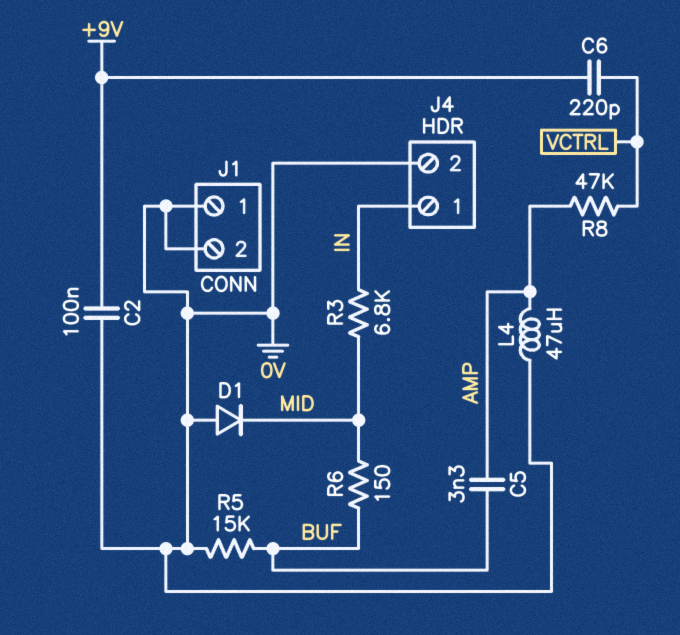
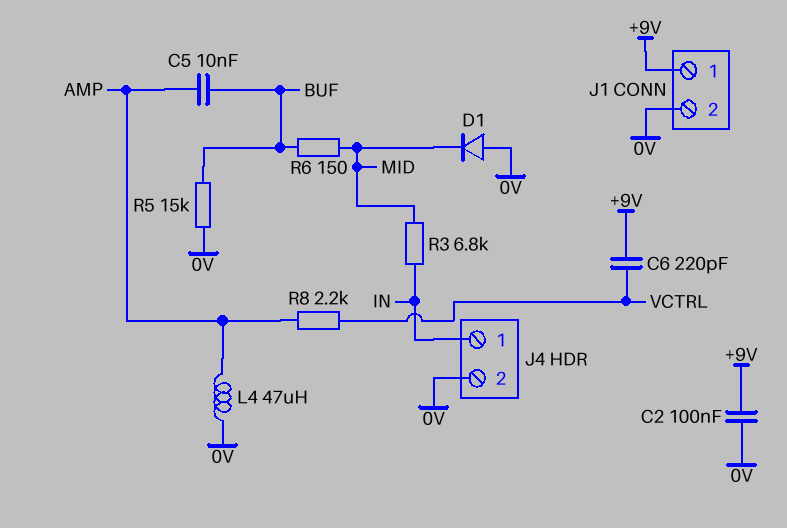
C5: 3.3nF (AMP, BUF) -> 10nF (AMP, BUF)
J1 pin 1: 0V -> +9V
R8: 47k (AMP, VCTRL) -> 2.2k (AMP, VCTRL)

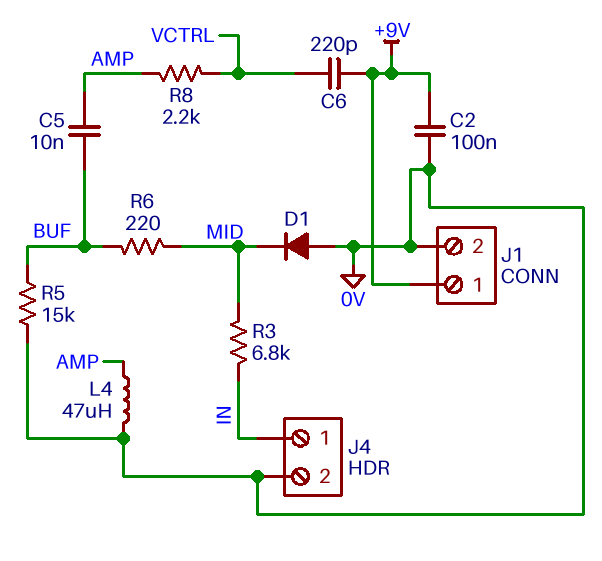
R6: 150 (BUF, MID) -> 220 (BUF, MID)

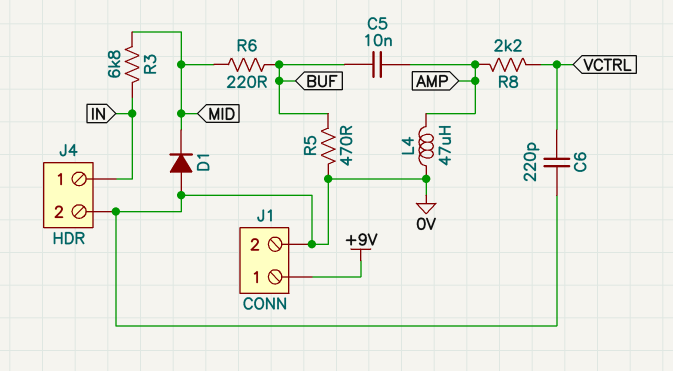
C2: 100nF (+9V, 0V) -> none
C6: 220pF (+9V, VCTRL) -> 220pF (0V, VCTRL)
R5: 15k (0V, BUF) -> 470 (0V, BUF)

